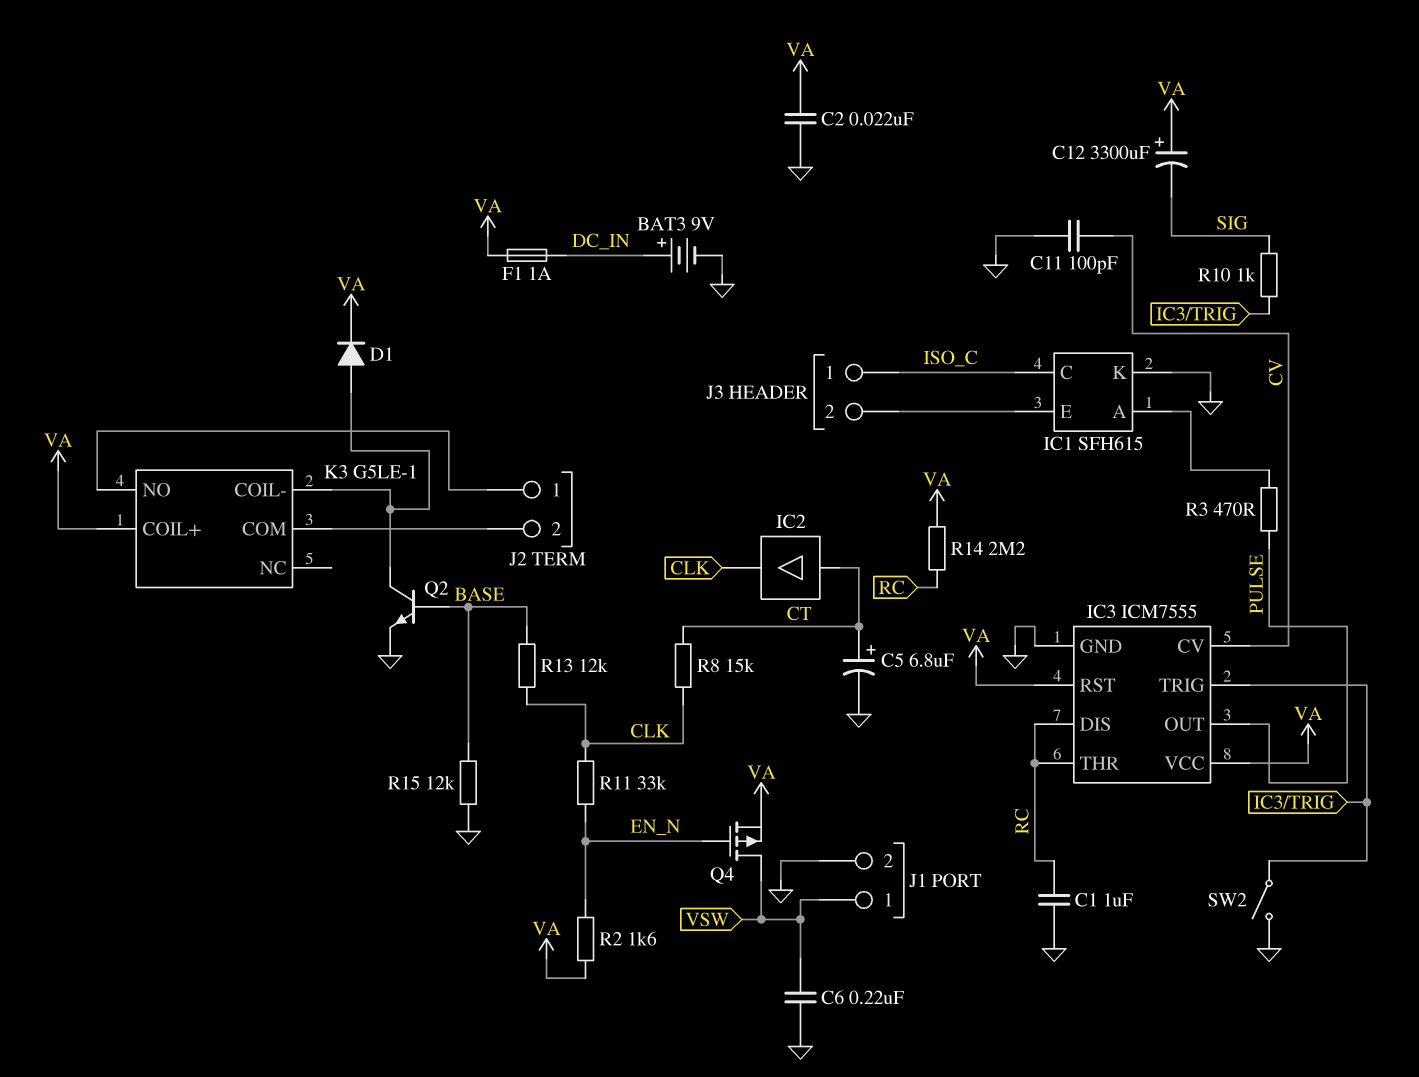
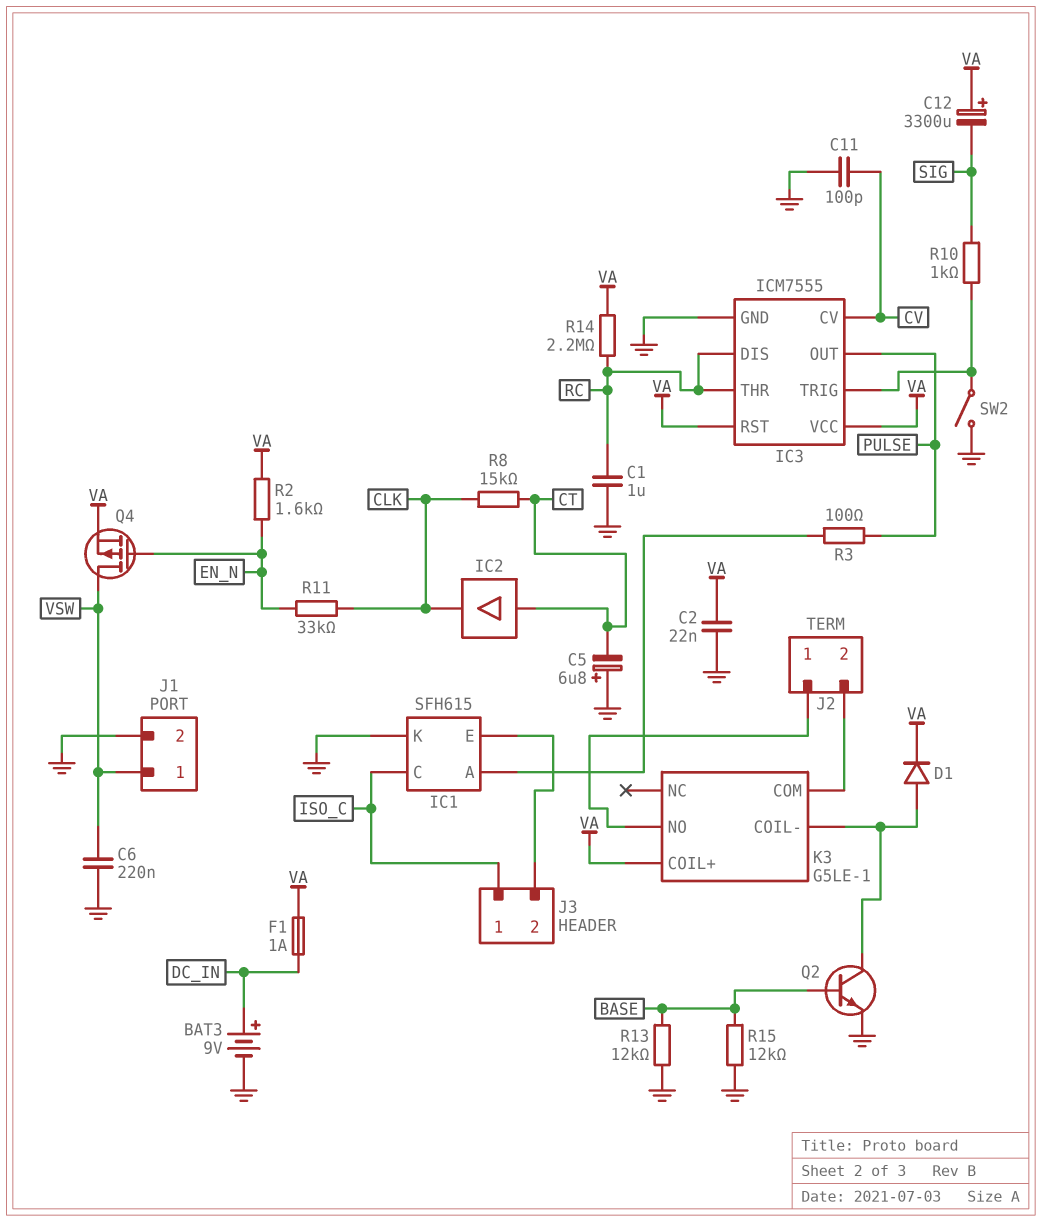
C5: 6.8uF (plus CT, minus GND) -> 6.8uF (plus GND, minus CT)
R3: 470 (IC1/A, PULSE) -> 100 (IC1/A, PULSE)
R13: 12k (BASE, CLK) -> 12k (BASE, GND)

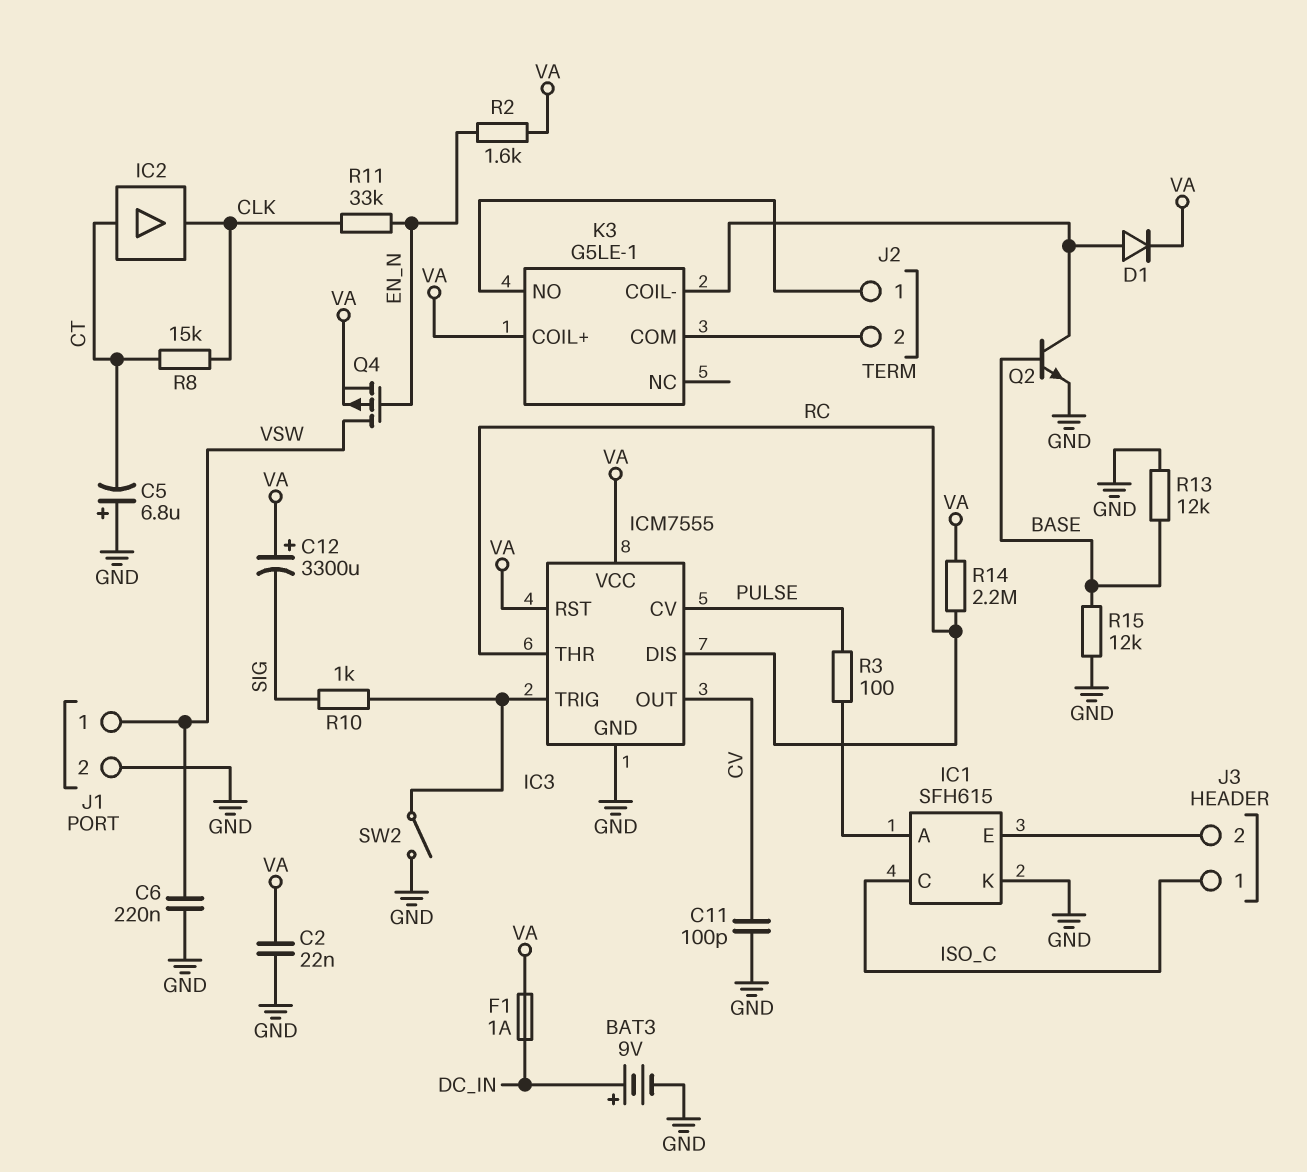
C1: 1uF (GND, RC) -> none
IC3 pin CV: CV -> PULSE
IC3 pin OUT: PULSE -> CV

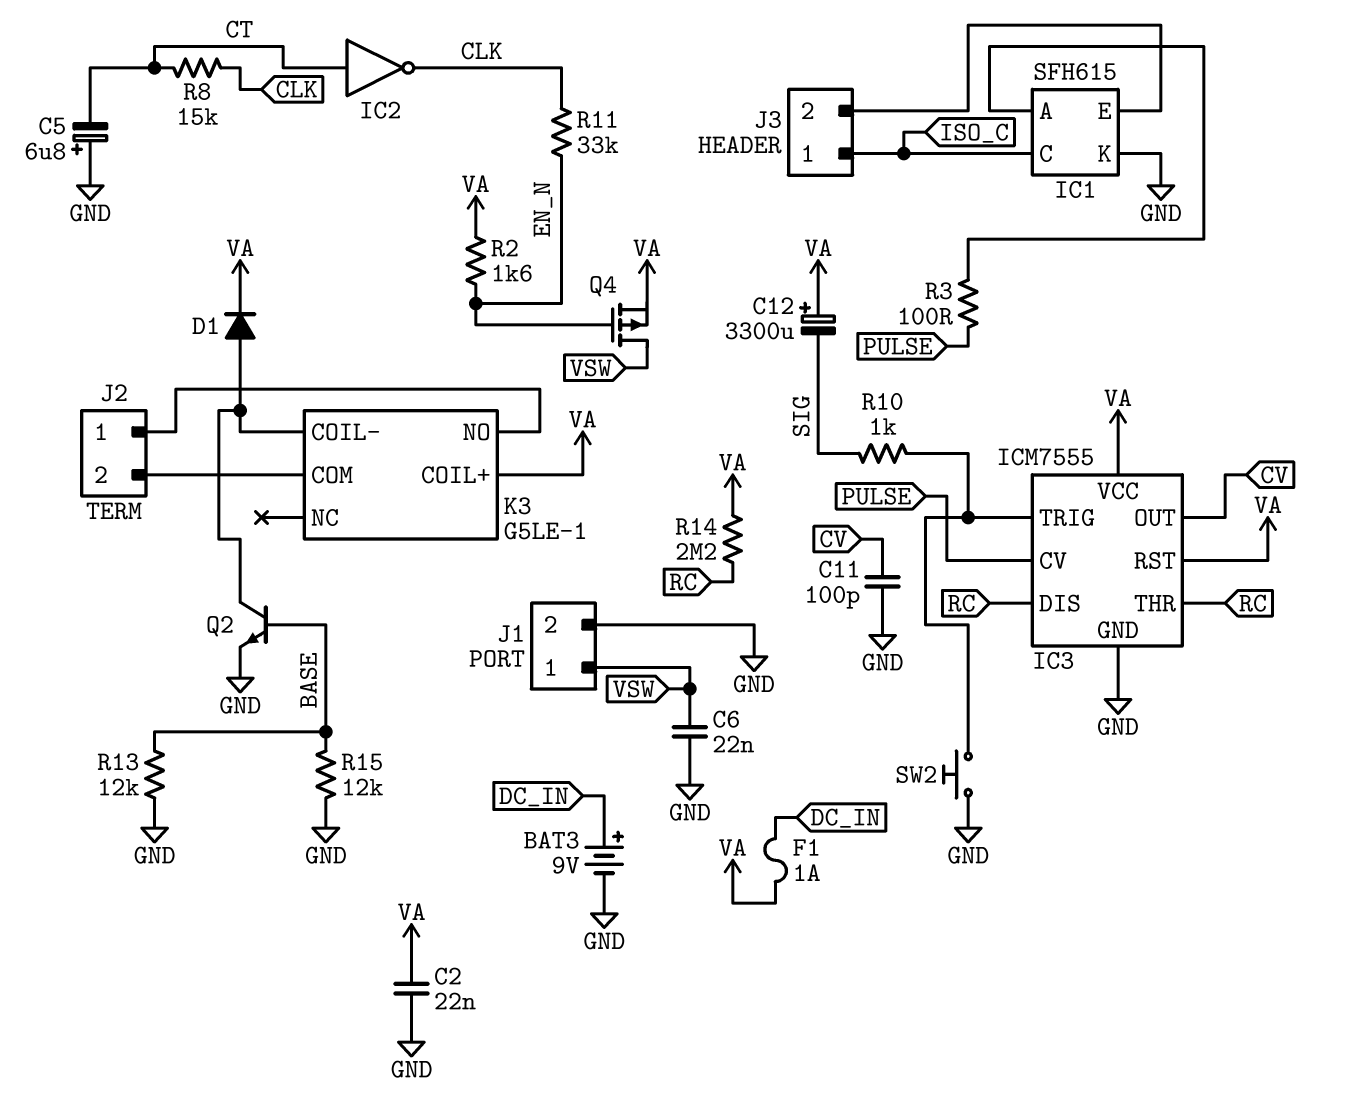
C6: 220nF (GND, VSW) -> 22nF (GND, VSW)
IC2: buffer (in CT, out CLK) -> NOT (in CT, out CLK)
SW2: switch (GND, IC3/TRIG) -> button (GND, IC3/TRIG)

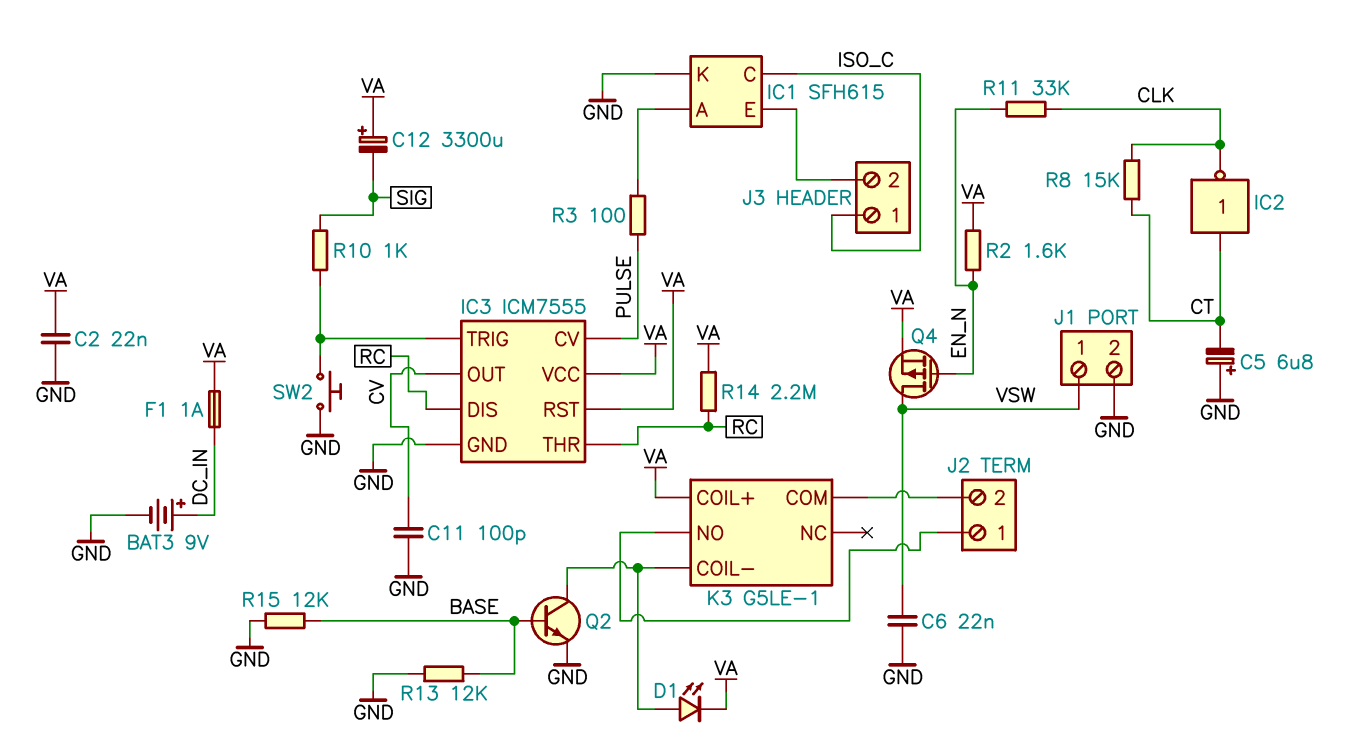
D1: diode (A K3/COIL-, K VA) -> LED (A K3/COIL-, K VA)

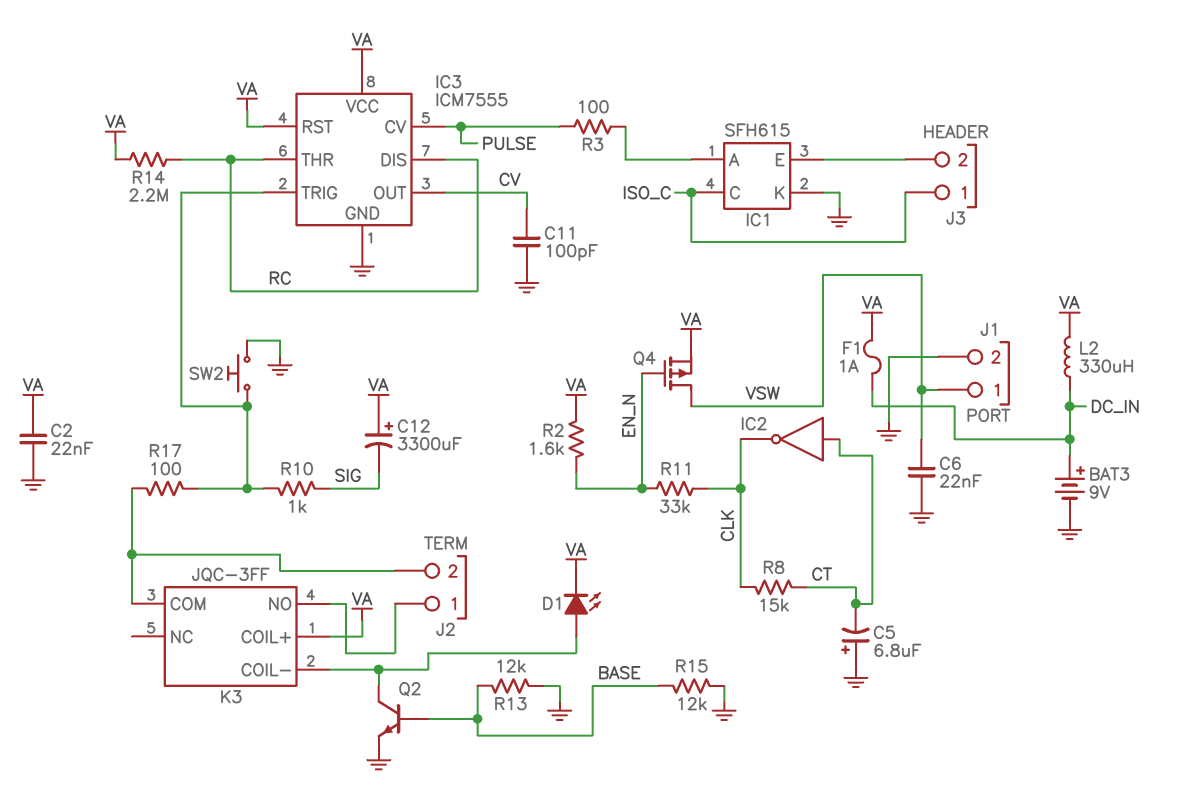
K3: G5LE-1 -> JQC-3FF
L2: none -> 330uH (DC_IN, VA)
R17: none -> 100 (IC3/TRIG, J2/2)

